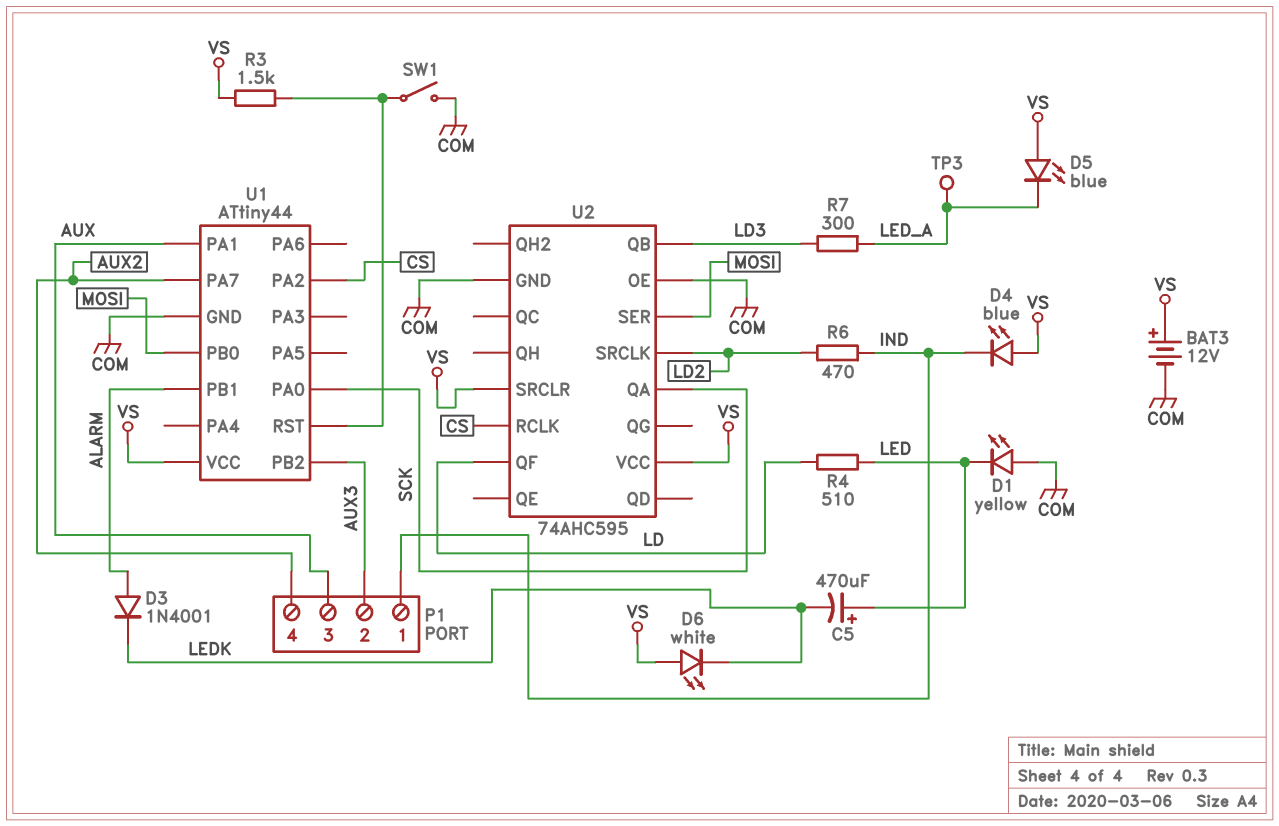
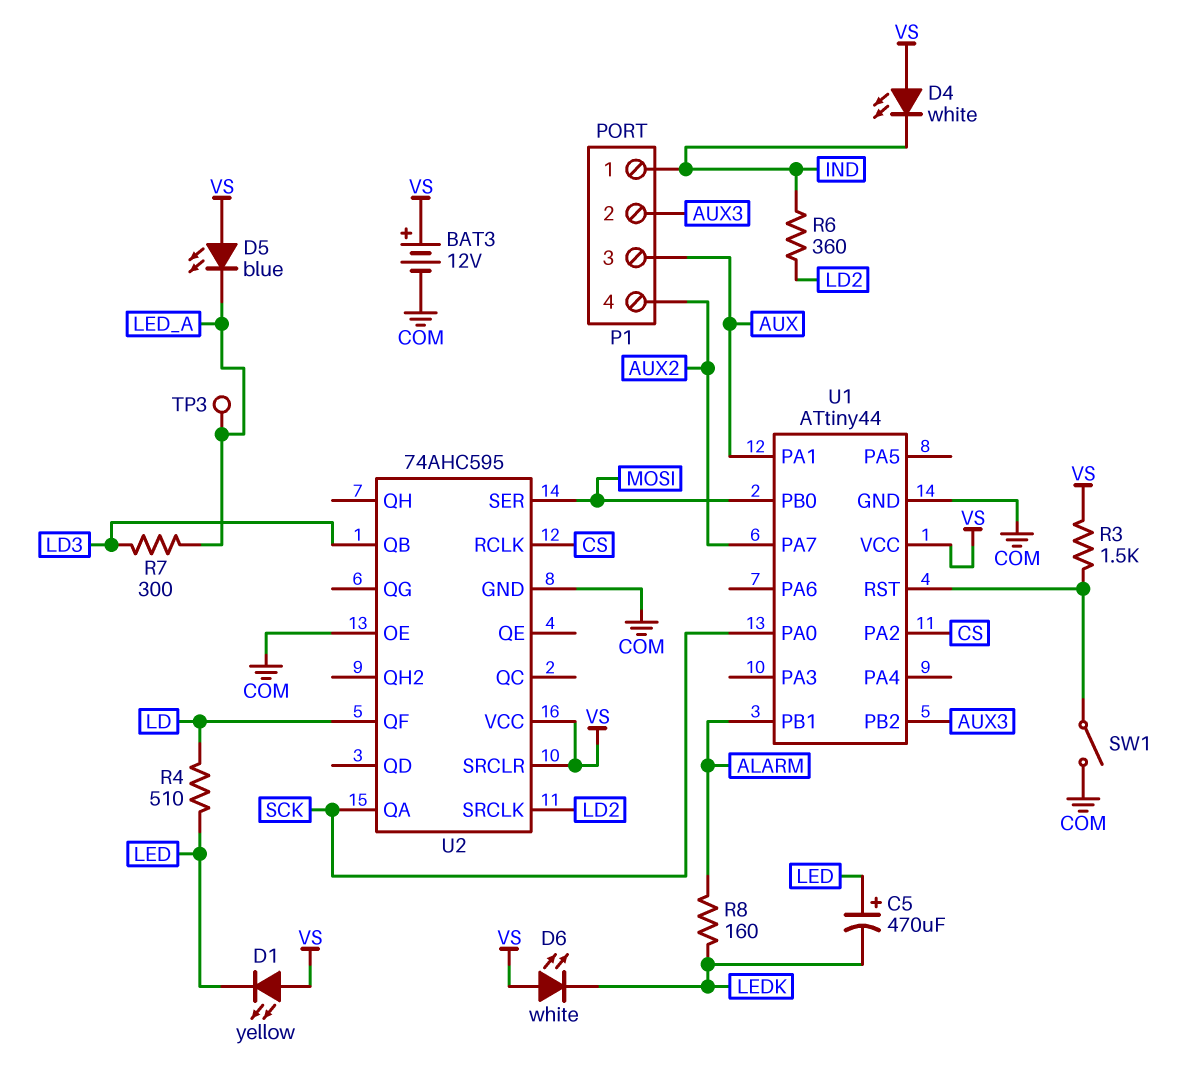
D1: LED yellow (A COM, K LED) -> LED yellow (A VS, K LED)
D3: diode 1N4001 (A ALARM, K LEDK) -> none
D4: LED blue (A VS, K IND) -> LED white (A VS, K IND)
R6: 470 (IND, LD2) -> 360 (IND, LD2)
R8: none -> 160 (ALARM, LEDK)

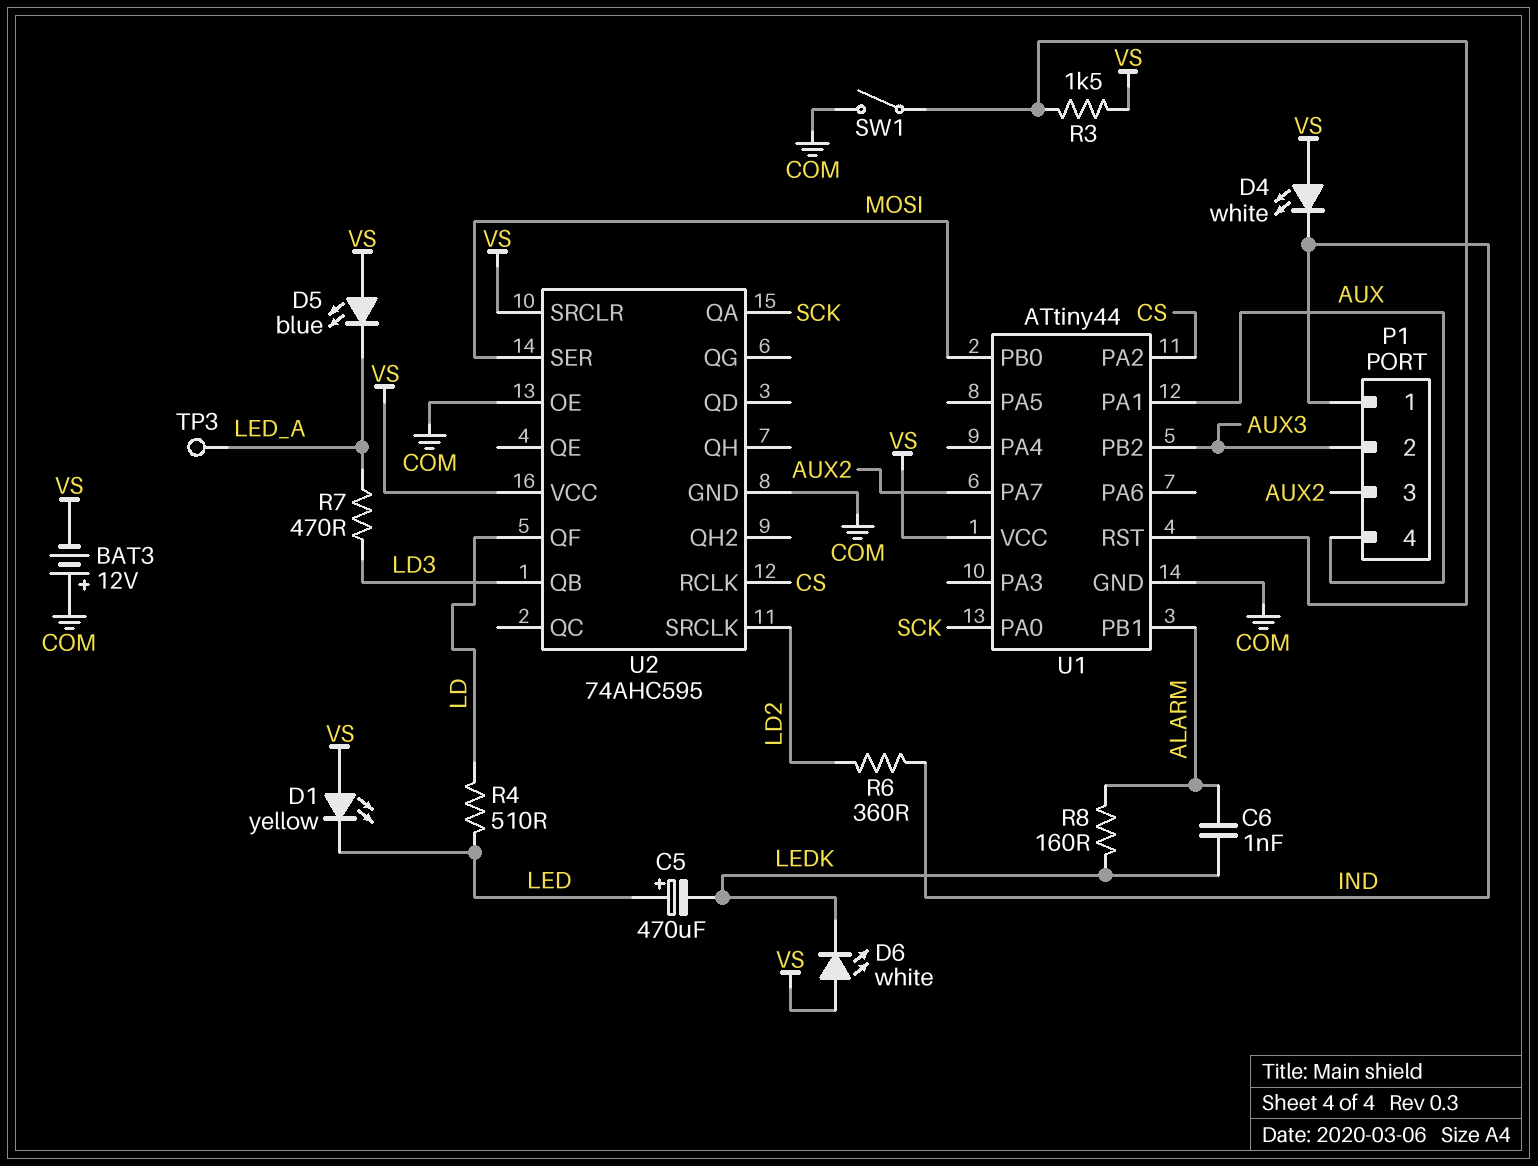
BAT3: 12V (plus VS, minus COM) -> 12V (plus COM, minus VS)
C6: none -> 1nF (ALARM, LEDK)
P1 pin 3: AUX -> AUX2
P1 pin 4: AUX2 -> AUX
R7: 300 (LD3, LED_A) -> 470 (LD3, LED_A)

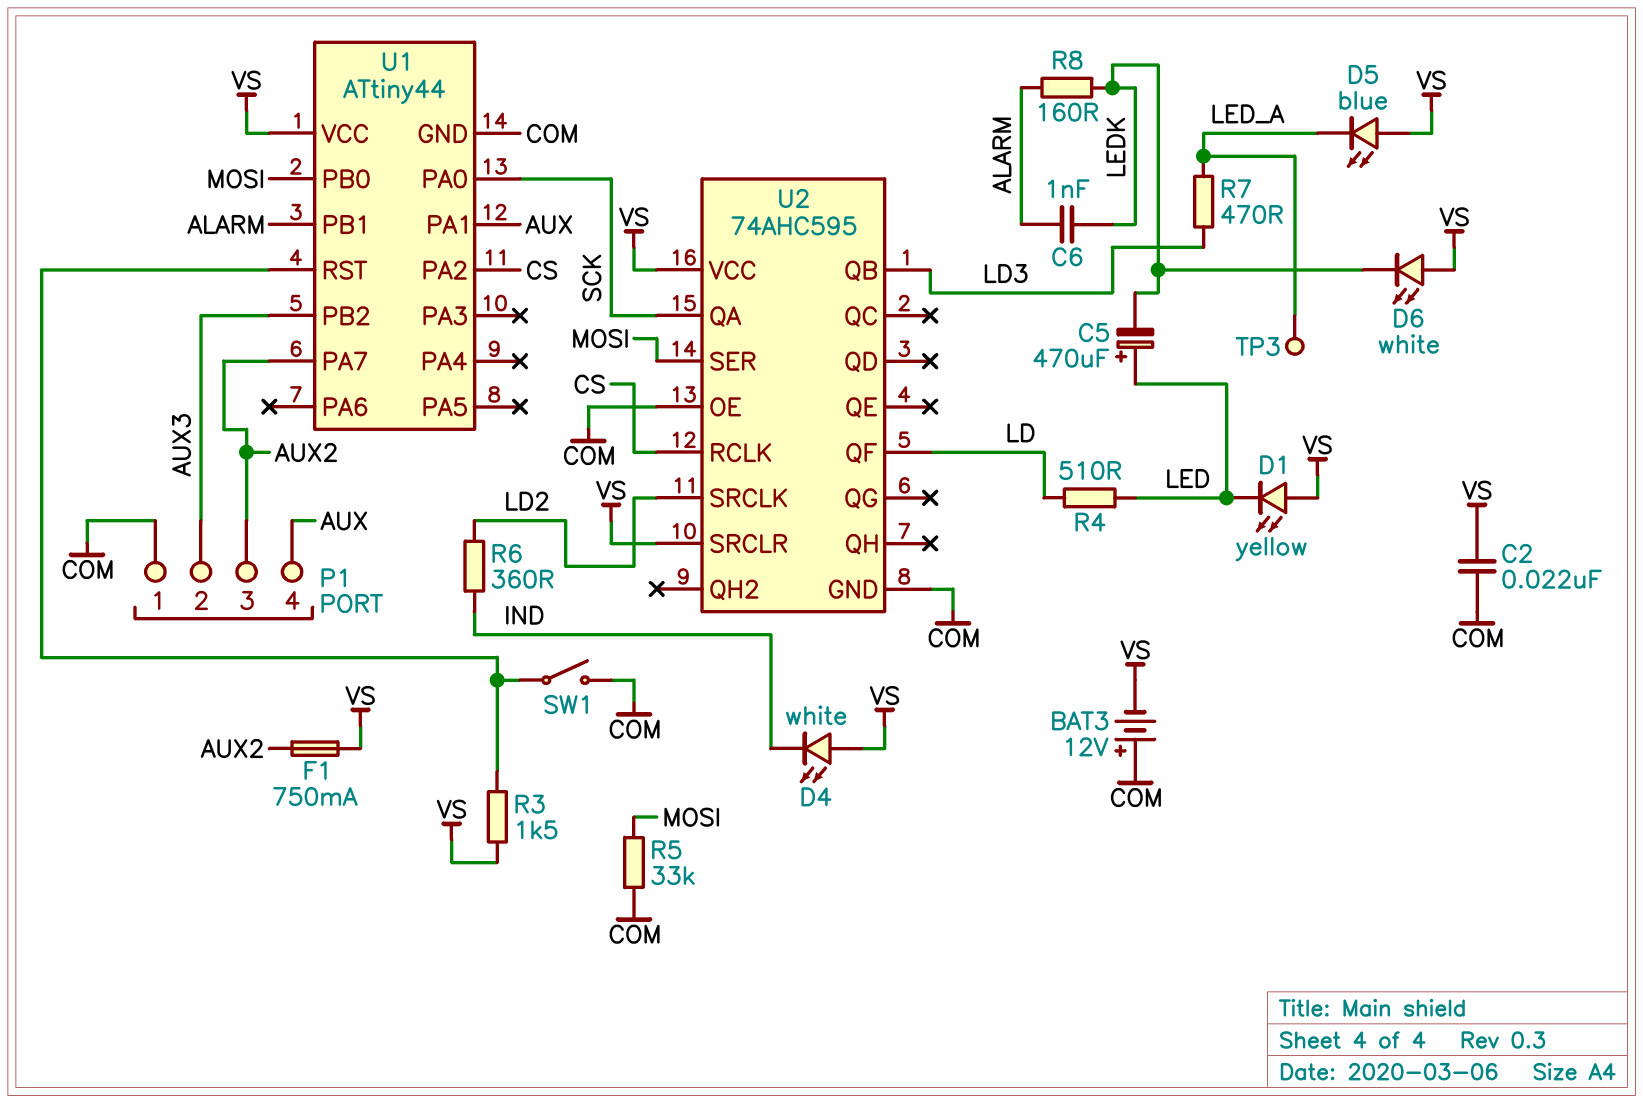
C2: none -> 22nF (COM, VS)
F1: none -> 750mA (AUX2, VS)
P1 pin 1: IND -> COM
R5: none -> 33k (COM, MOSI)

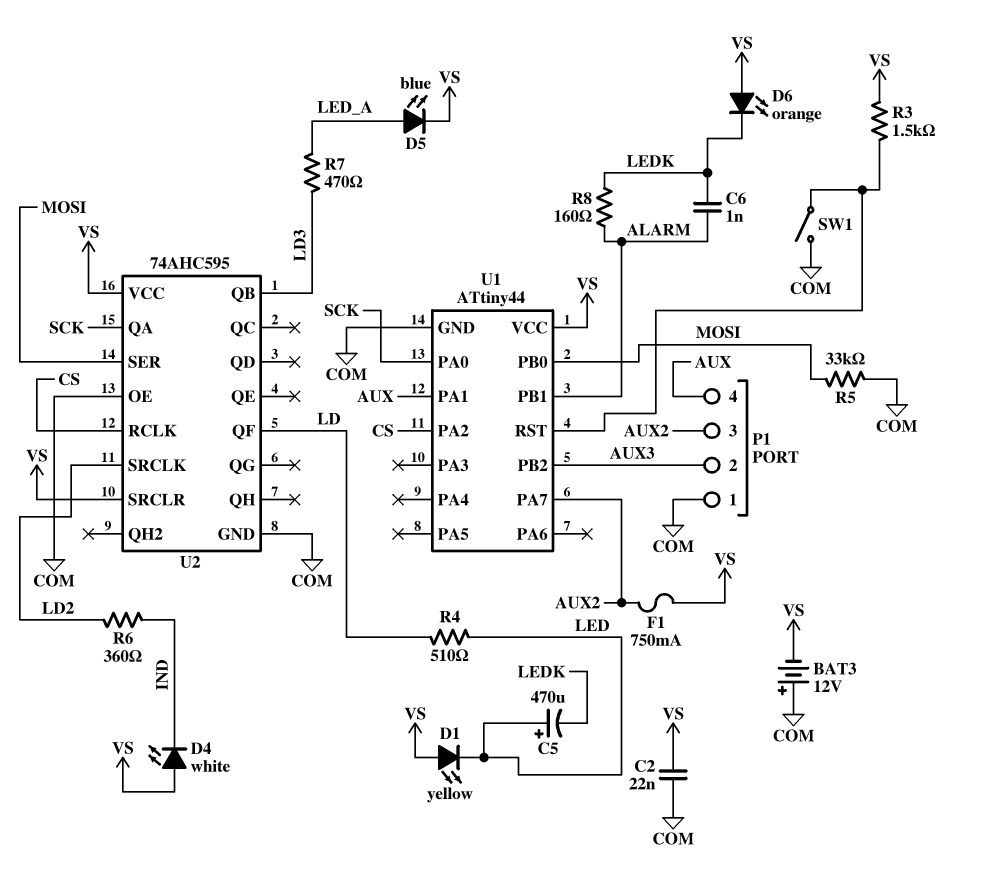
D5: LED blue (A VS, K LED_A) -> LED blue (A LED_A, K VS)
D6: LED white (A VS, K LEDK) -> LED orange (A VS, K LEDK)
TP3: test point (LED_A) -> none

